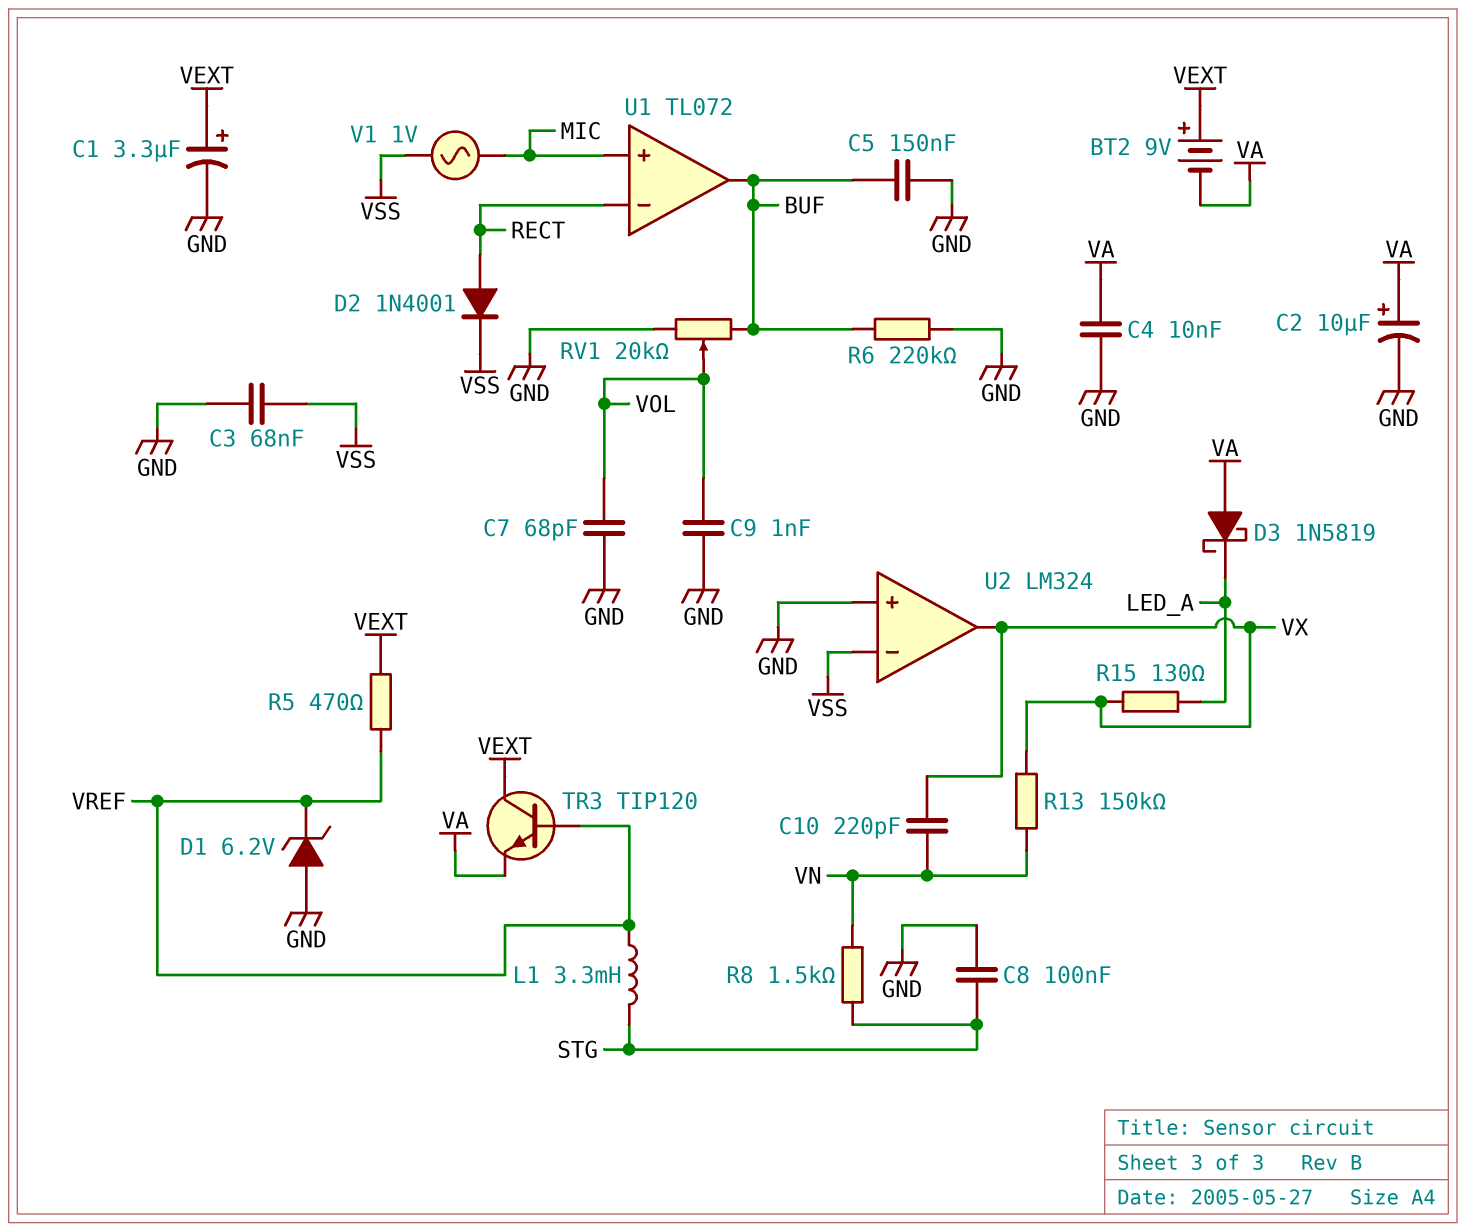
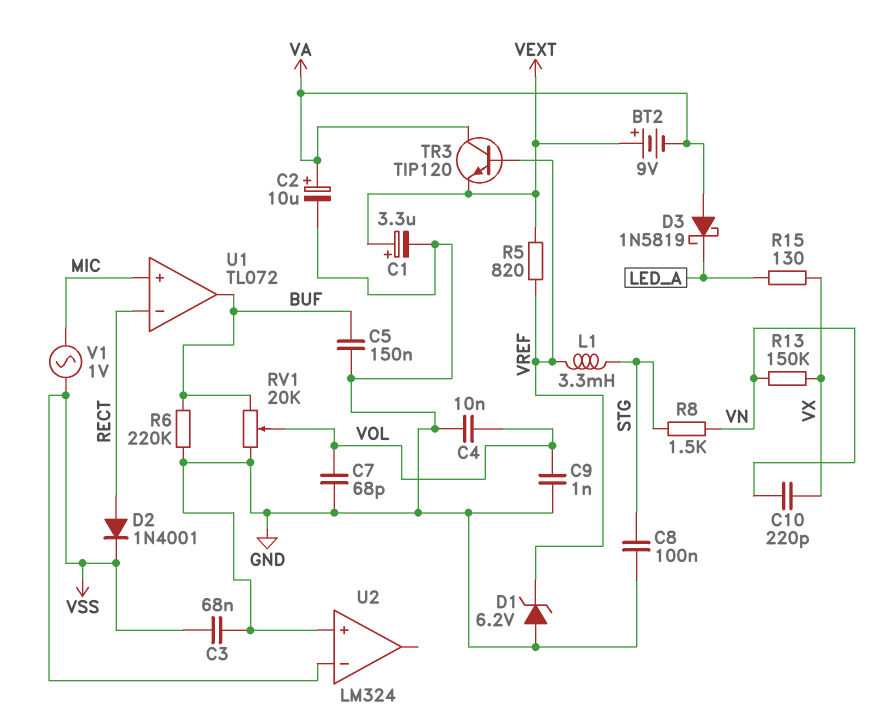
C4: 10nF (GND, VA) -> 10nF (GND, VOL)
R5: 470 (VEXT, VREF) -> 820 (VEXT, VREF)
TR3: NPN TIP120 (B VREF, C VEXT, E VA) -> NPN TIP120 (B VREF, C VA, E VEXT)
U2 pin out: VX -> none

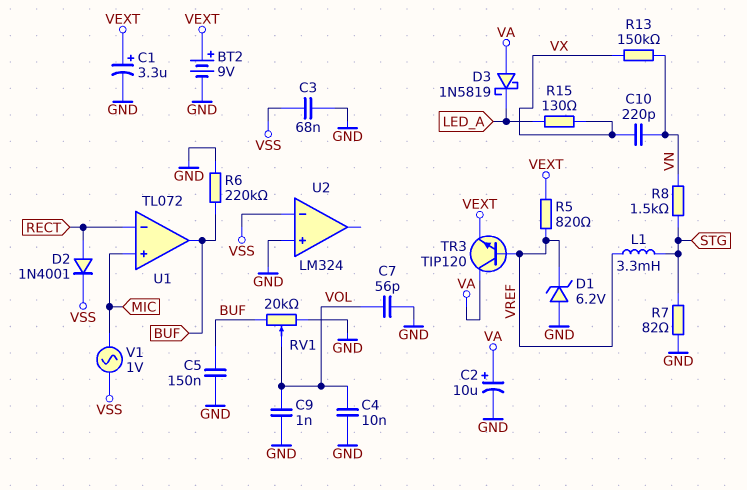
BT2: 9V (plus VEXT, minus VA) -> 9V (plus VEXT, minus GND)
C7: 68pF (GND, VOL) -> 56pF (GND, VOL)
C8: 100nF (GND, STG) -> none
R7: none -> 82 (GND, STG)

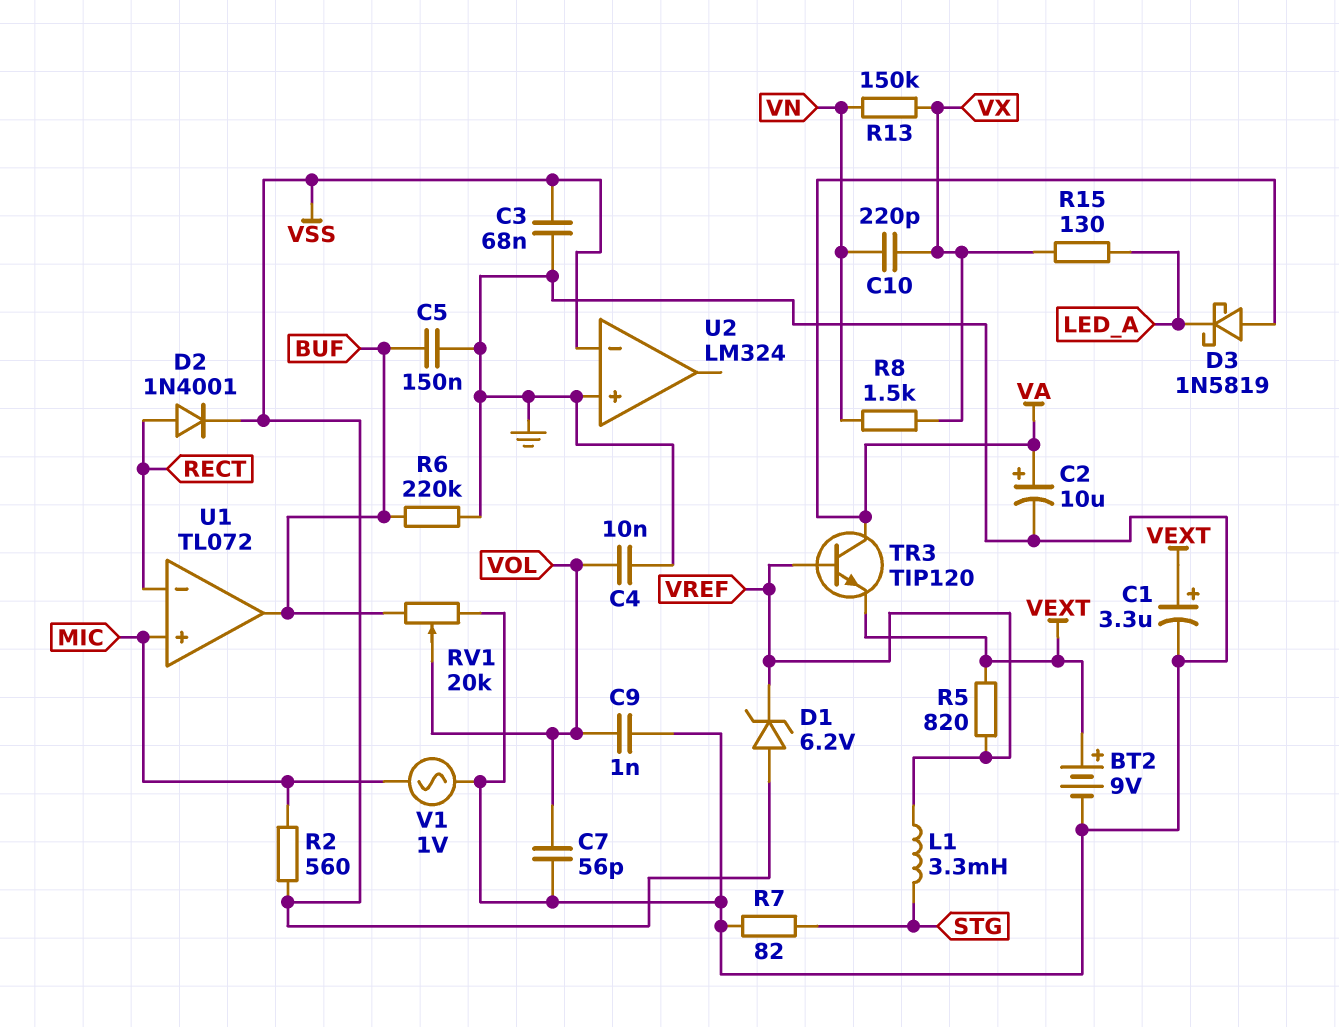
D1: zener 6.2V (A GND, K VREF) -> zener 6.2V (A VSS, K VREF)
R2: none -> 560 (MIC, VSS)
R8: 1.5k (STG, VN) -> 1.5k (VN, VX)
V1: AC 1V (MIC, VSS) -> AC 1V (GND, MIC)

